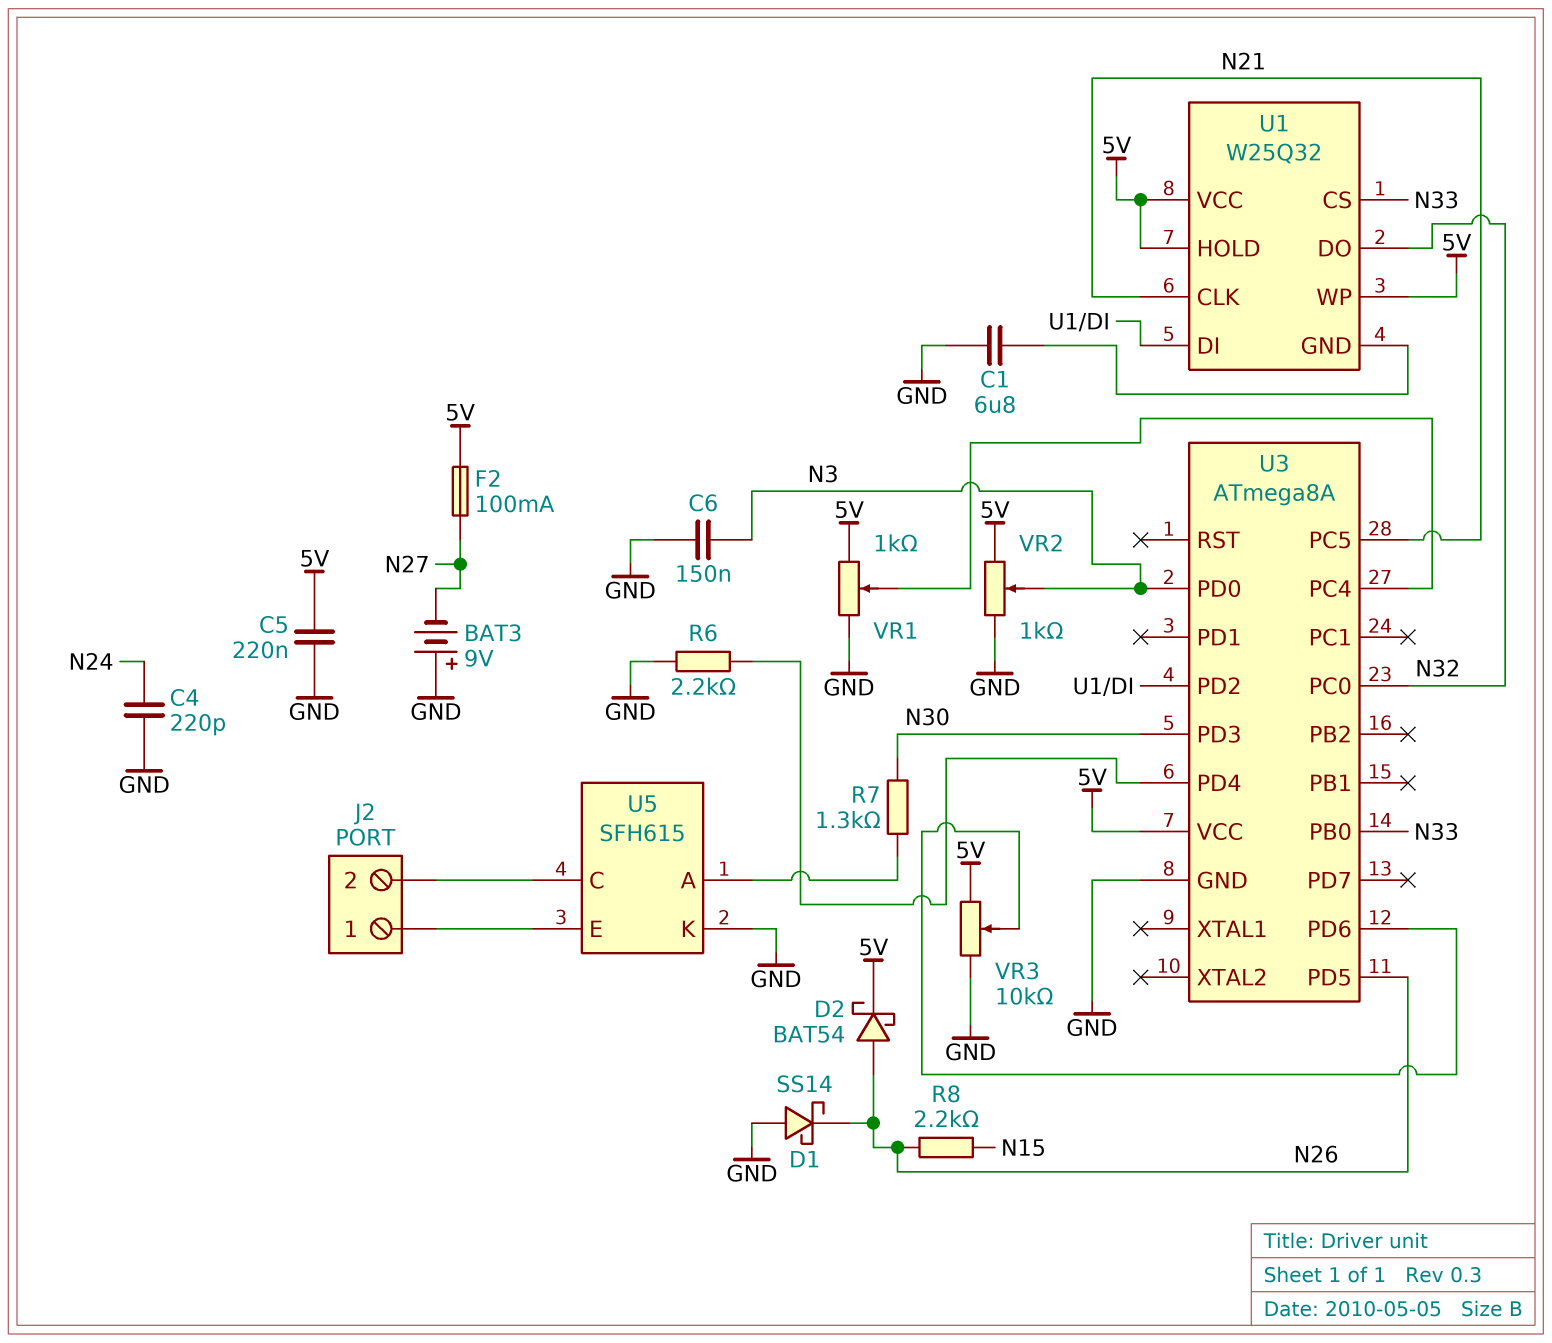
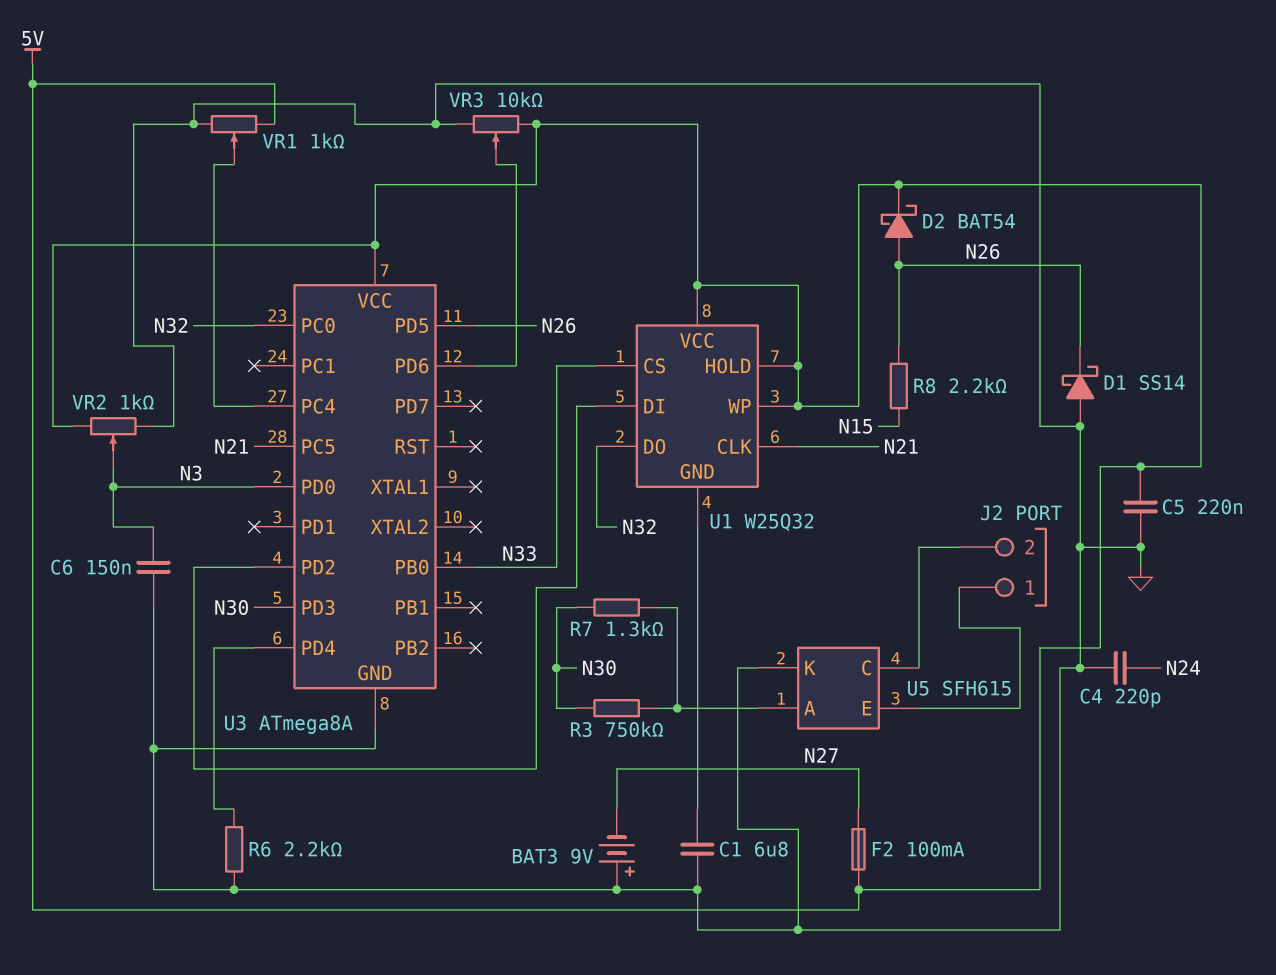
R3: none -> 750k (N30, U5/A)

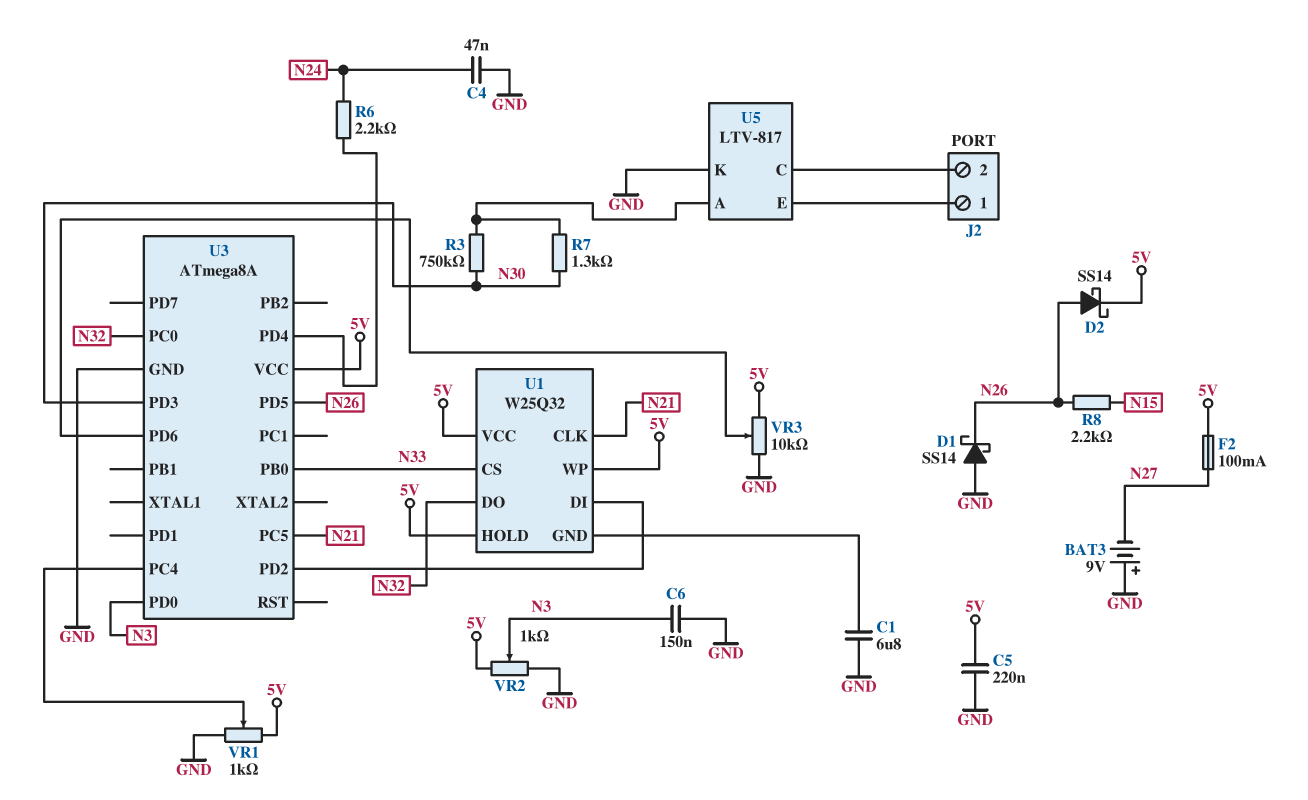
C4: 220pF (GND, N24) -> 47nF (GND, N24)
D2: schottky BAT54 (A N26, K 5V) -> schottky SS14 (A N26, K 5V)
R6: 2.2k (GND, U3/PD4) -> 2.2k (N24, U3/PD4)
U5: SFH615 -> LTV-817

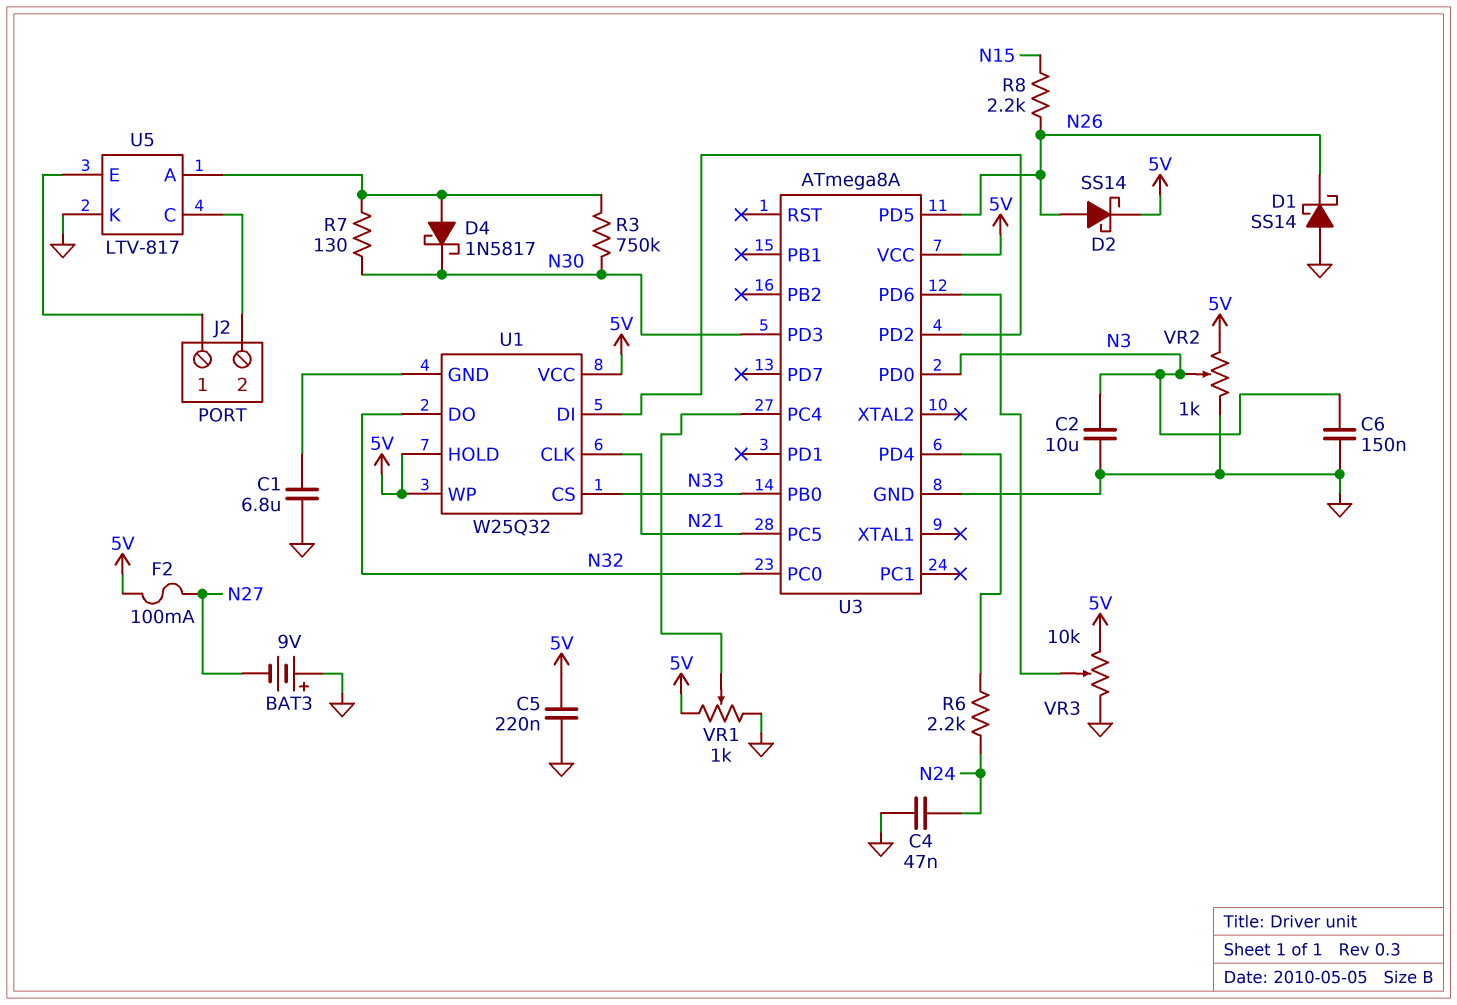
C2: none -> 10uF (GND, N3)
D4: none -> schottky 1N5817 (A U5/A, K N30)
R7: 1.3k (N30, U5/A) -> 130 (N30, U5/A)

